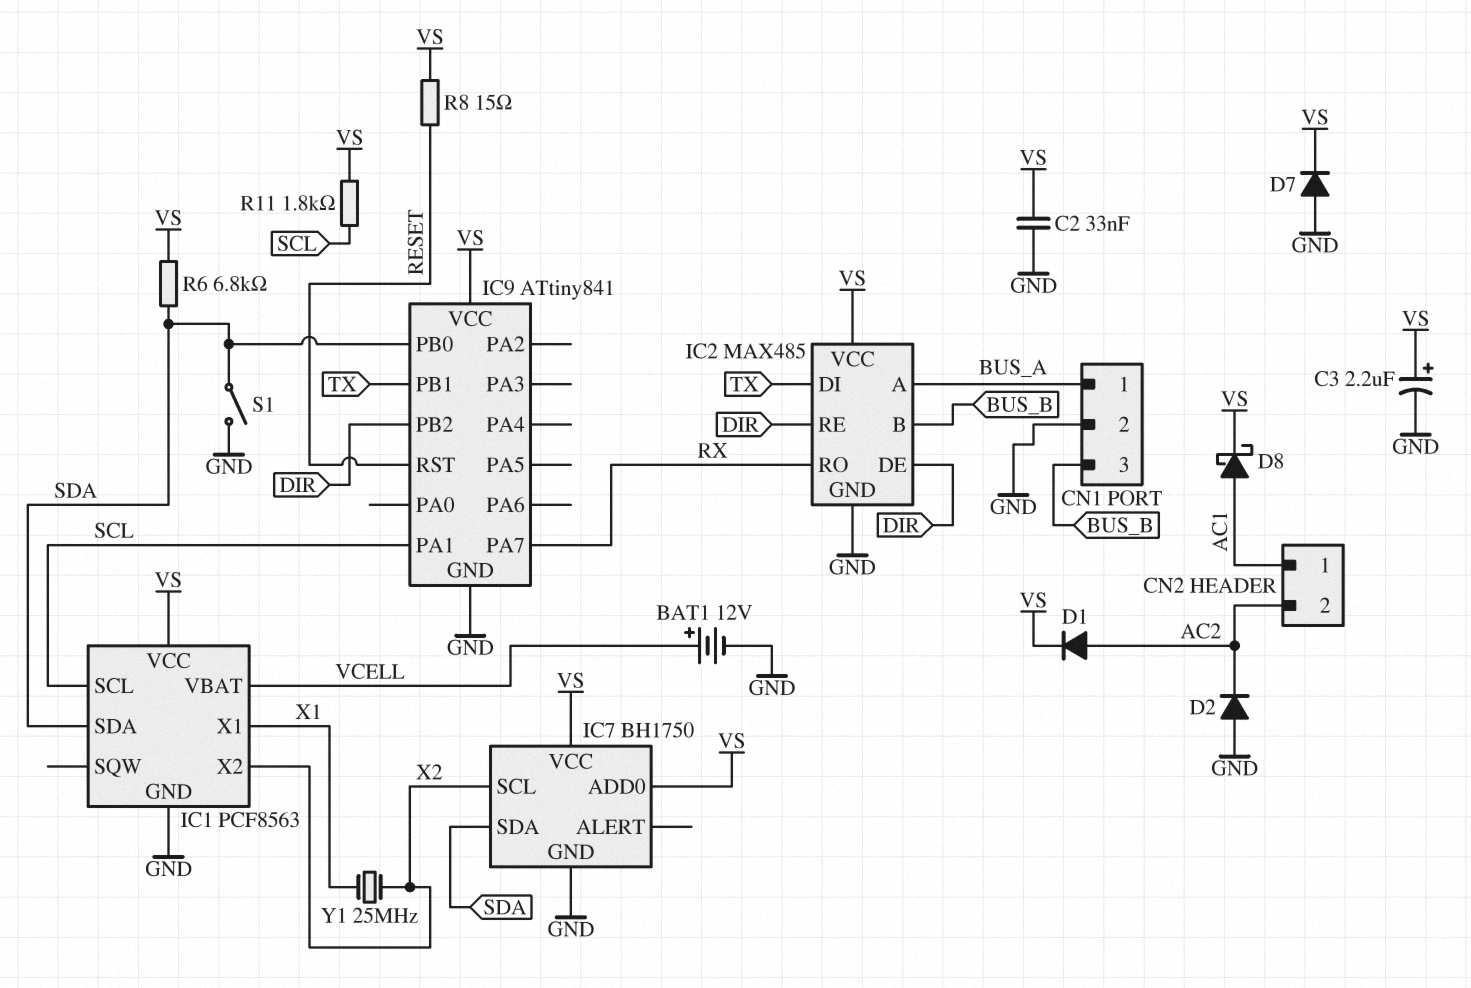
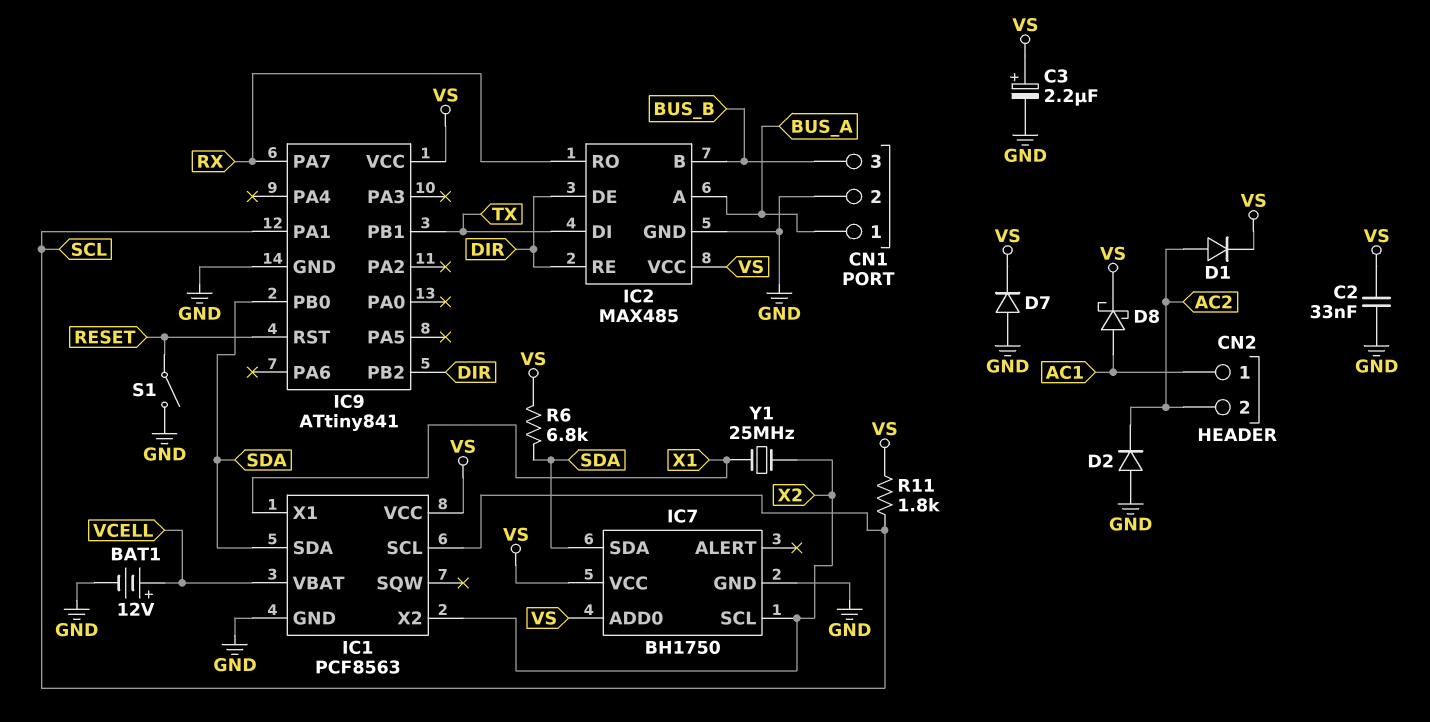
R8: 15 (RESET, VS) -> none
S1: switch (GND, SDA) -> switch (GND, RESET)

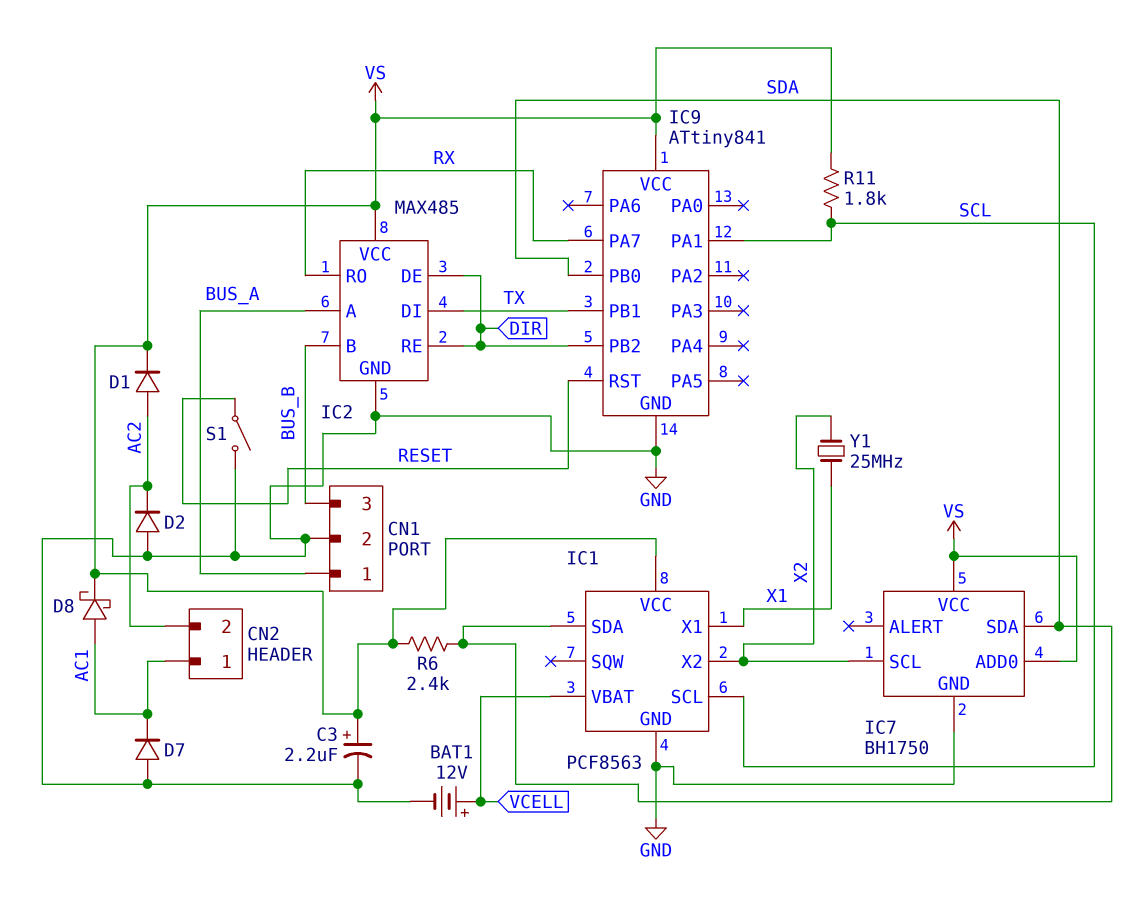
C2: 33nF (GND, VS) -> none
D7: diode (A GND, K VS) -> diode (A GND, K AC1)
R6: 6.8k (SDA, VS) -> 2.4k (SDA, VS)

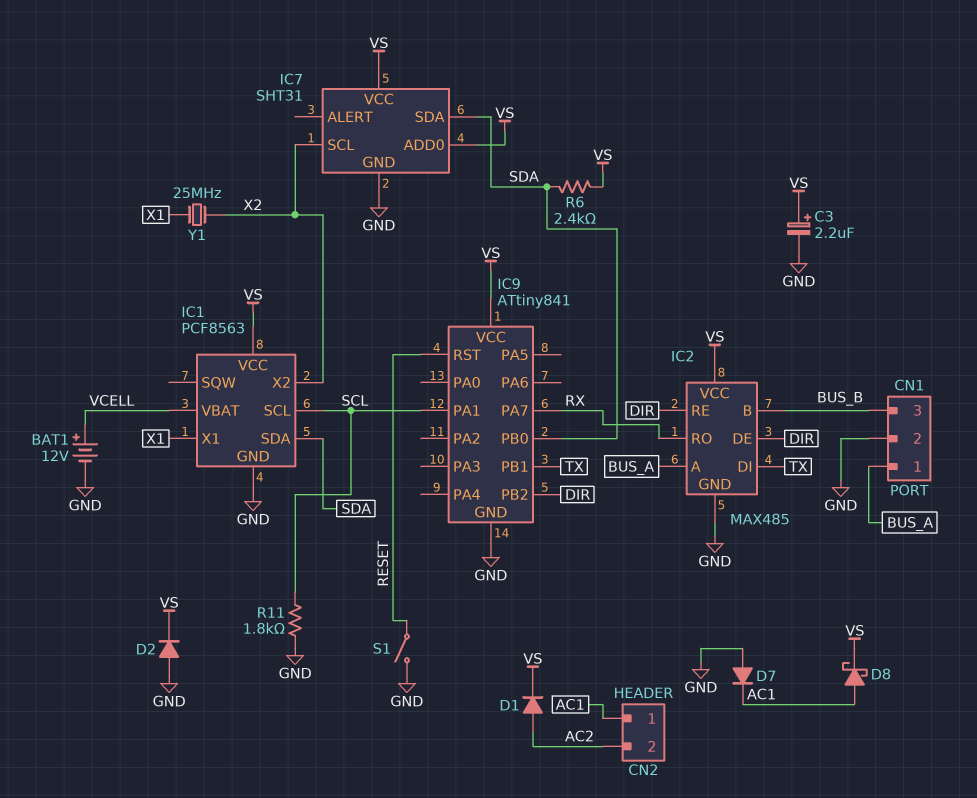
D2: diode (A GND, K AC2) -> diode (A GND, K VS)
IC7: BH1750 -> SHT31
R11: 1.8k (SCL, VS) -> 1.8k (GND, SCL)

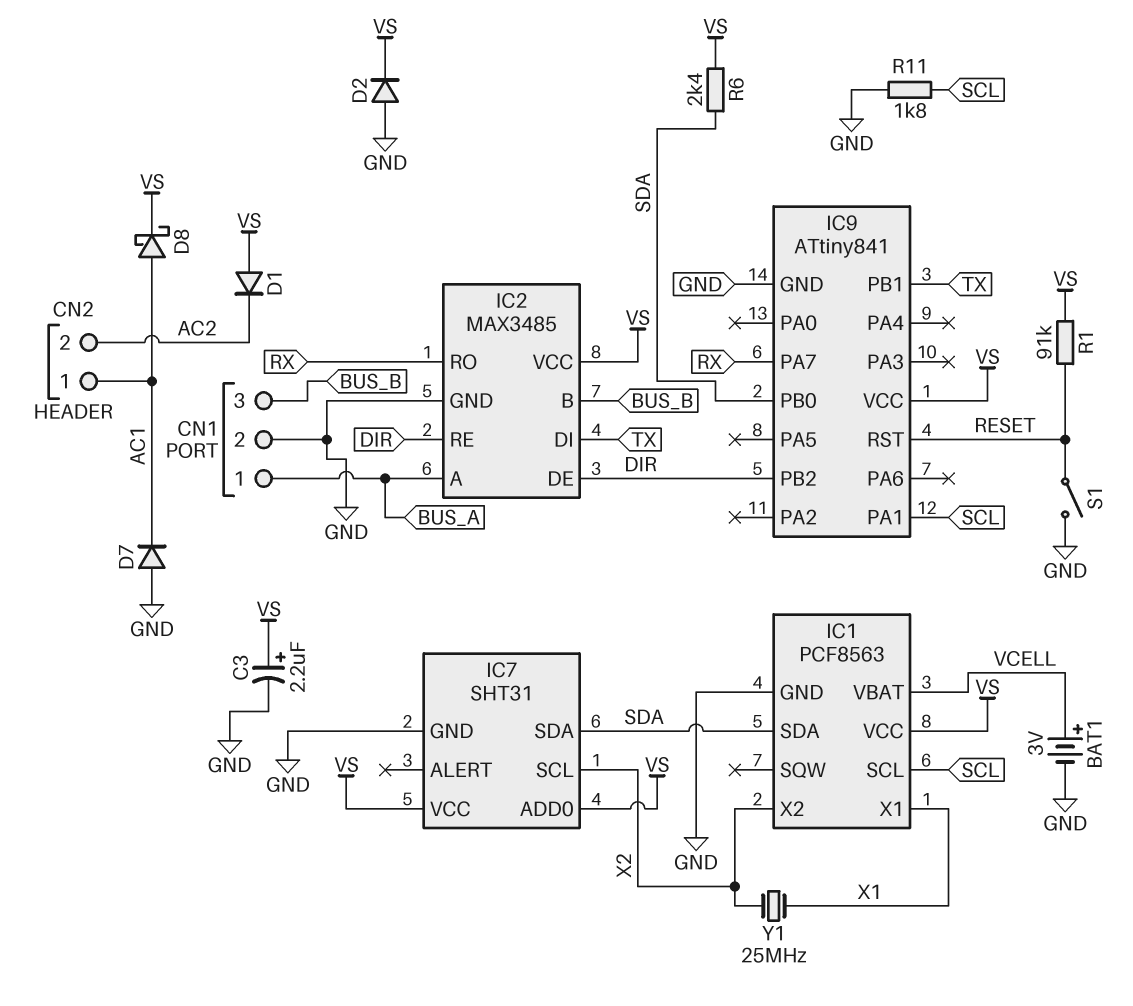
BAT1: 12V (plus VCELL, minus GND) -> 3V (plus VCELL, minus GND)
D1: diode (A AC2, K VS) -> diode (A VS, K AC2)
IC2: MAX485 -> MAX3485
R1: none -> 91k (RESET, VS)

